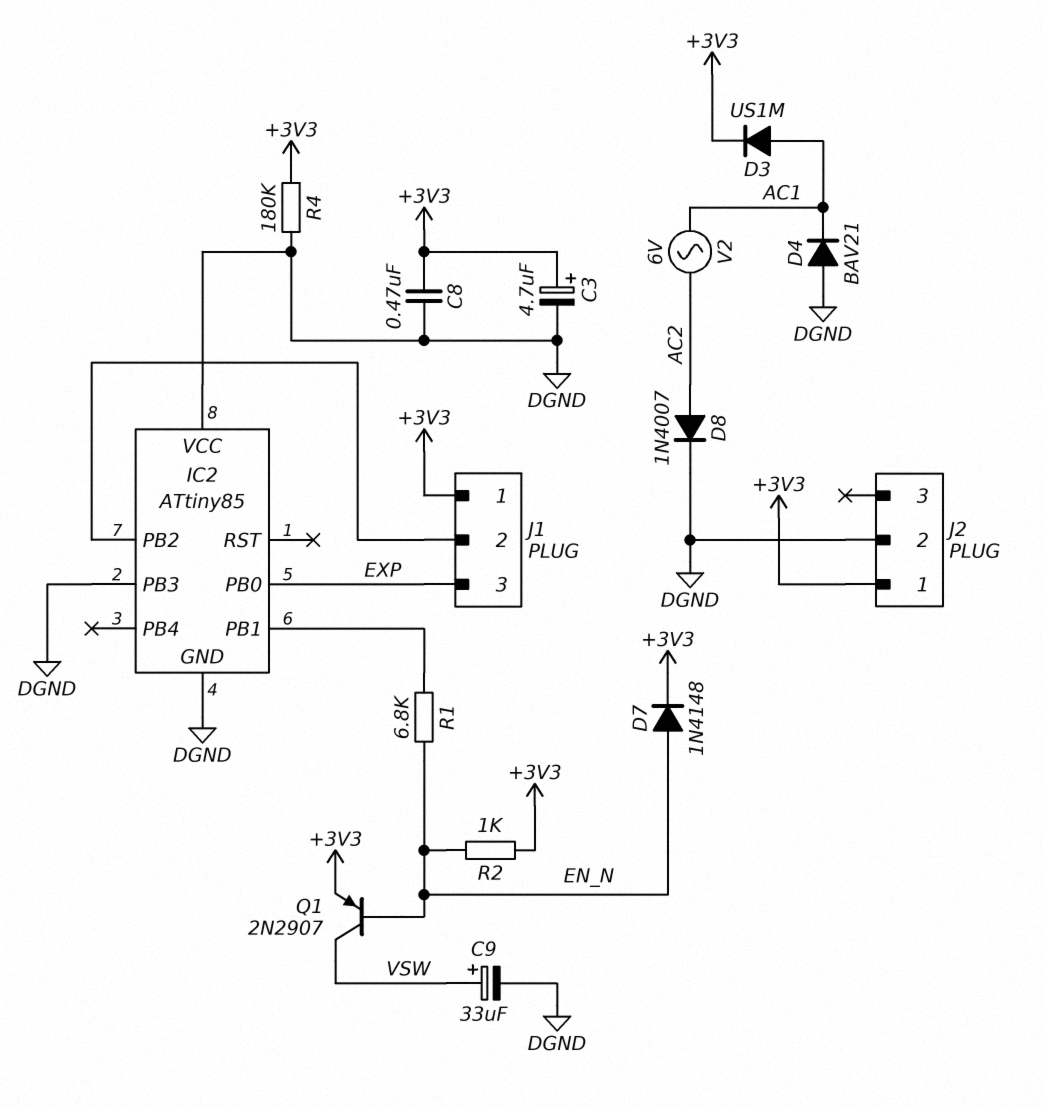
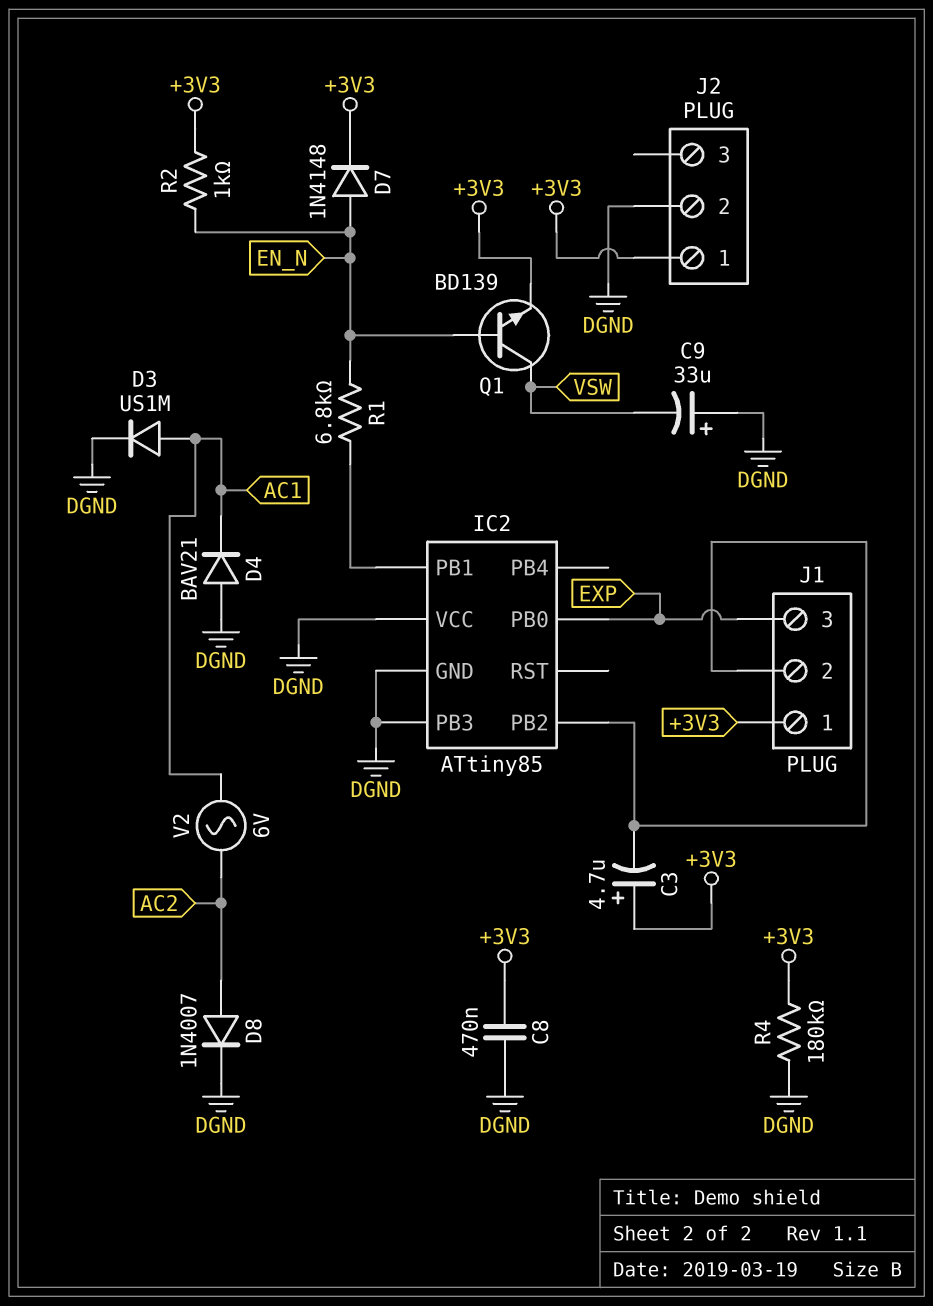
C3: 4.7uF (plus +3V3, minus DGND) -> 4.7uF (plus +3V3, minus IC2/PB2)
C9: 33uF (plus VSW, minus DGND) -> 33uF (plus DGND, minus VSW)
D3: diode US1M (A AC1, K +3V3) -> diode US1M (A AC1, K DGND)
Q1: PNP 2N2907 (B EN_N, C VSW, E +3V3) -> NPN BD139 (B EN_N, C VSW, E +3V3)

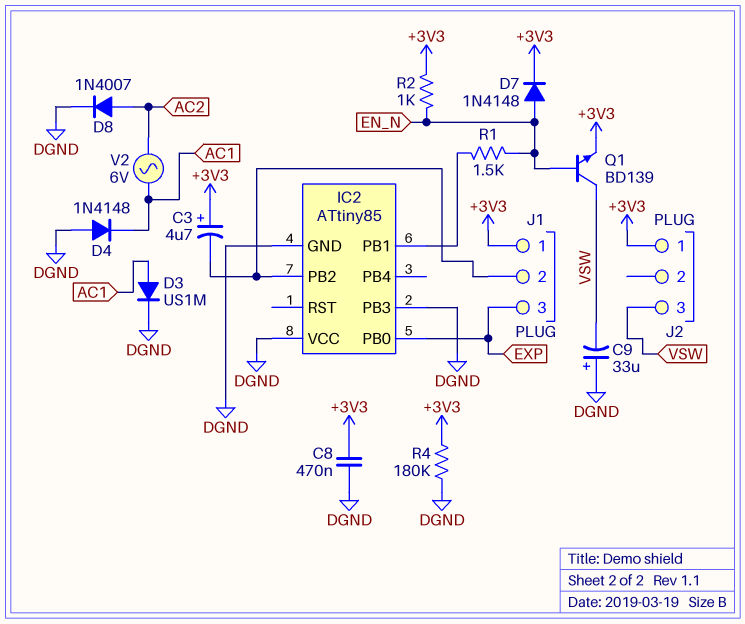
D4: diode BAV21 (A DGND, K AC1) -> diode 1N4148 (A DGND, K AC1)
J2 pin 2: DGND -> none
J2 pin 3: none -> VSW
R1: 6.8k (EN_N, IC2/PB1) -> 1.5k (EN_N, IC2/PB1)

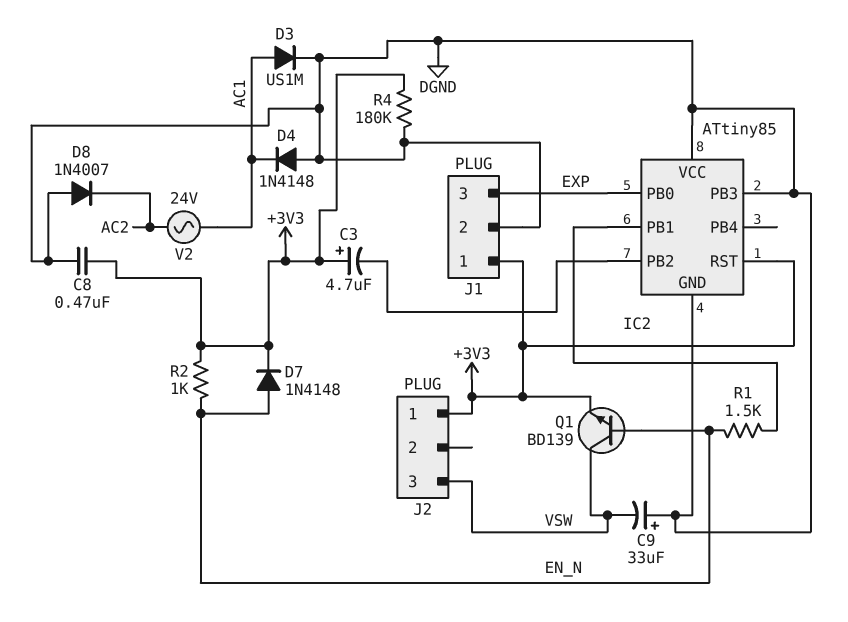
D8: diode 1N4007 (A AC2, K DGND) -> diode 1N4007 (A DGND, K AC2)
IC2 pin RST: none -> +3V3
J1 pin 2: IC2/PB2 -> DGND
V2: AC 6V (AC1, AC2) -> AC 24V (AC1, AC2)

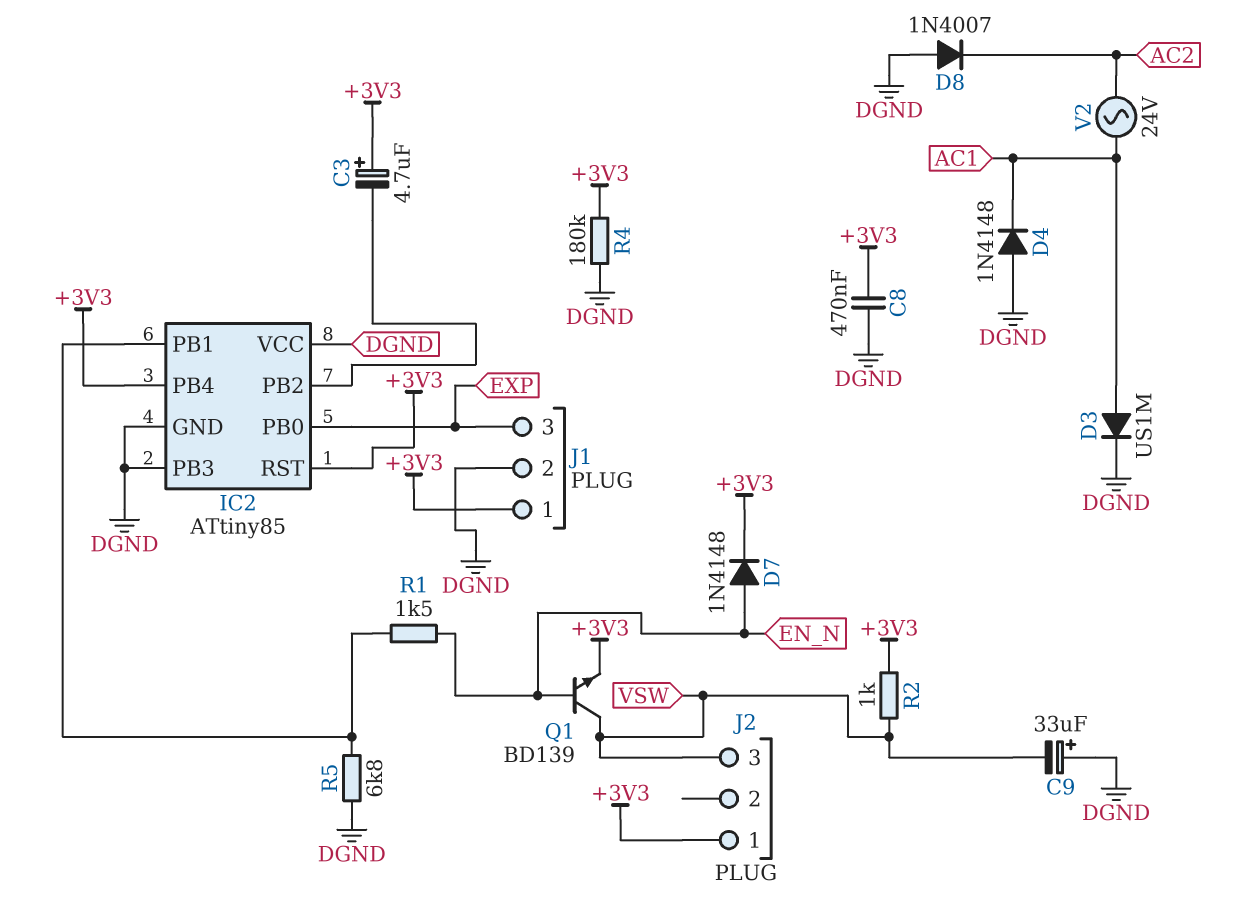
IC2 pin PB4: none -> +3V3
R2: 1k (+3V3, EN_N) -> 1k (+3V3, VSW)
R5: none -> 6.8k (DGND, IC2/PB1)

